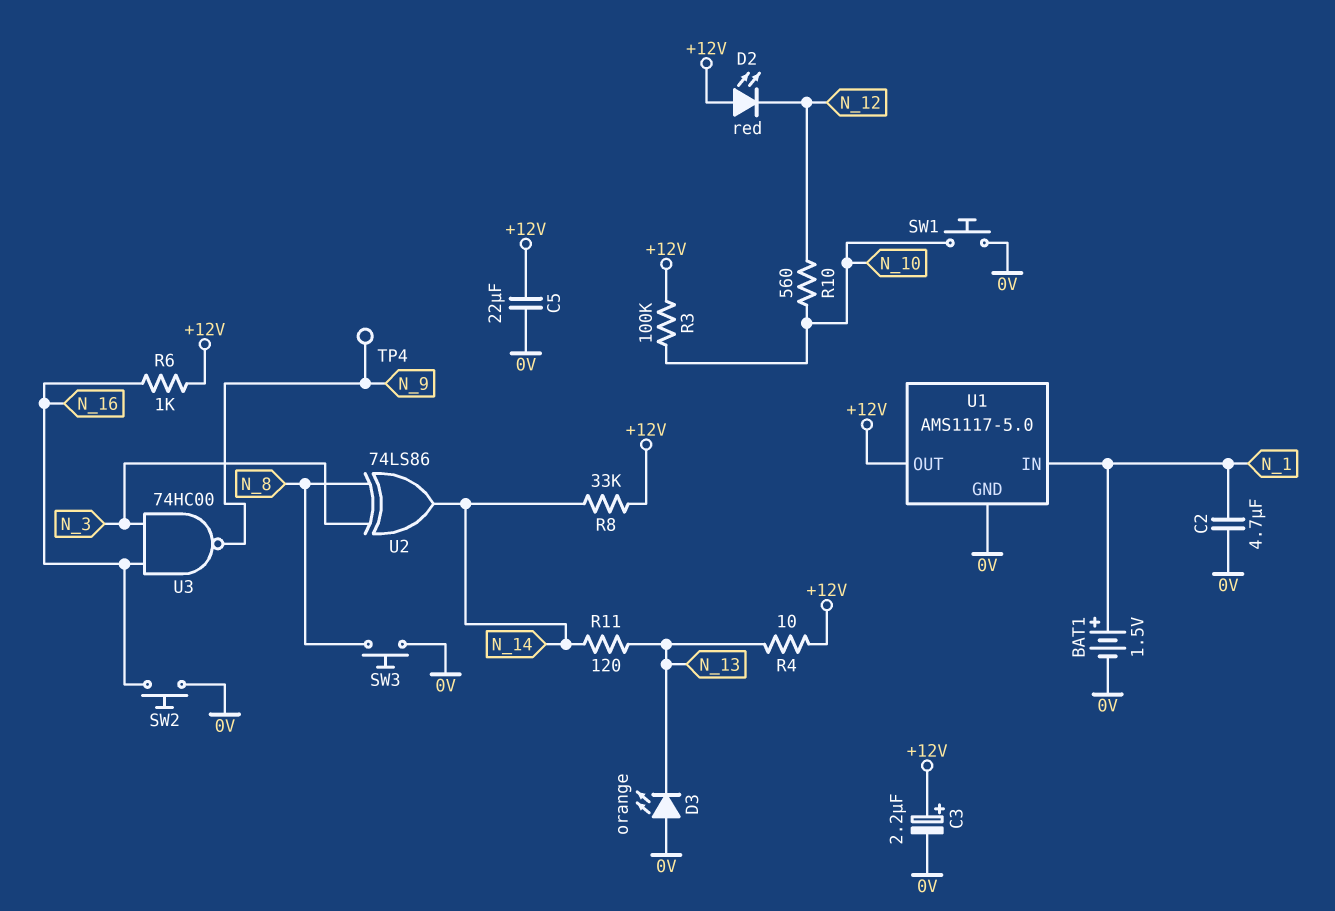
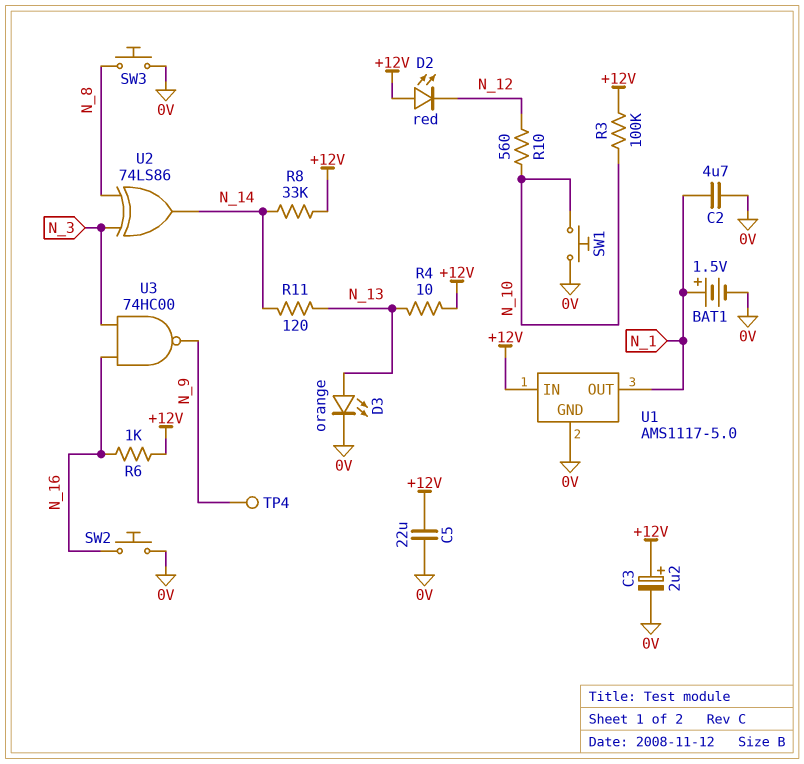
D3: LED orange (A 0V, K N_13) -> LED orange (A N_13, K 0V)
U1 pin IN: N_1 -> +12V
U1 pin OUT: +12V -> N_1

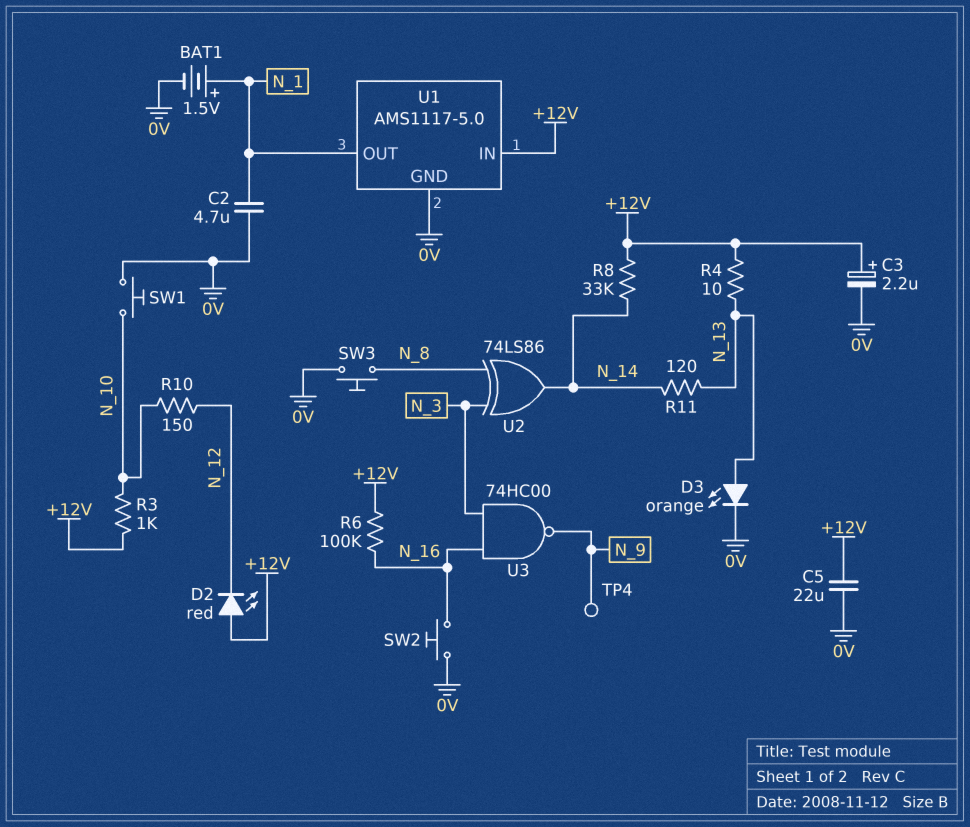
R3: 100k (+12V, N_10) -> 1k (+12V, N_10)
R6: 1k (+12V, N_16) -> 100k (+12V, N_16)
R10: 560 (N_10, N_12) -> 150 (N_10, N_12)

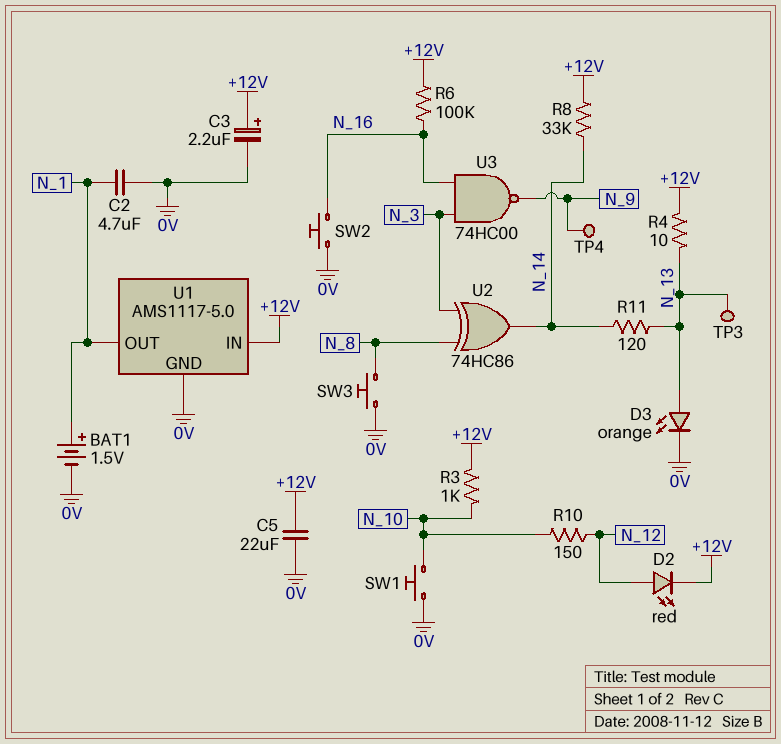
D2: LED red (A +12V, K N_12) -> LED red (A N_12, K +12V)
TP3: none -> test point (N_13)
U2: XOR 74LS86 (in N_3, in N_8, out N_14) -> XOR 74HC86 (in N_3, in N_8, out N_14)

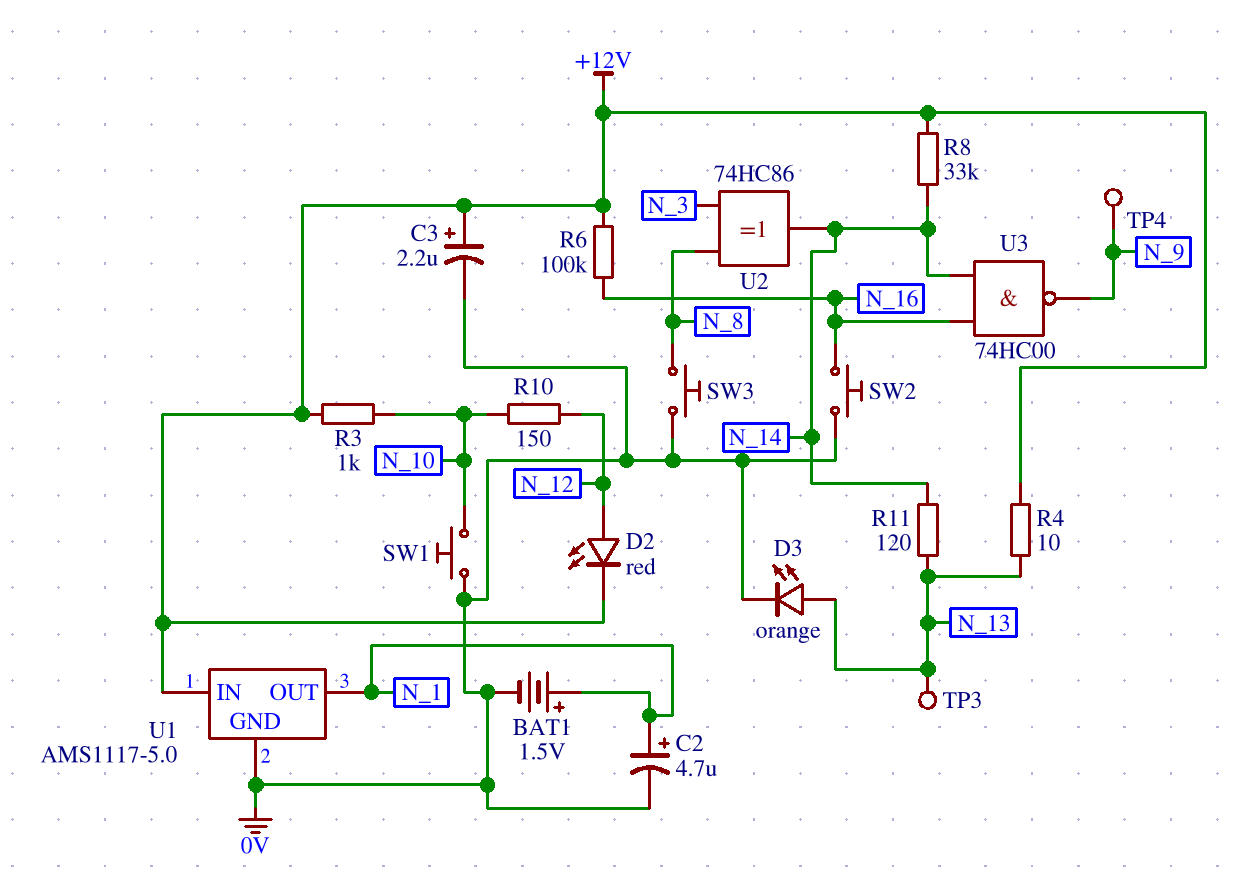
C2: 4.7uF (0V, N_1) -> 4.7uF (plus N_1, minus 0V)
C5: 22uF (+12V, 0V) -> none
U3: NAND 74HC00 (in N_3, in N_16, out N_9) -> NAND 74HC00 (in N_14, in N_16, out N_9)

